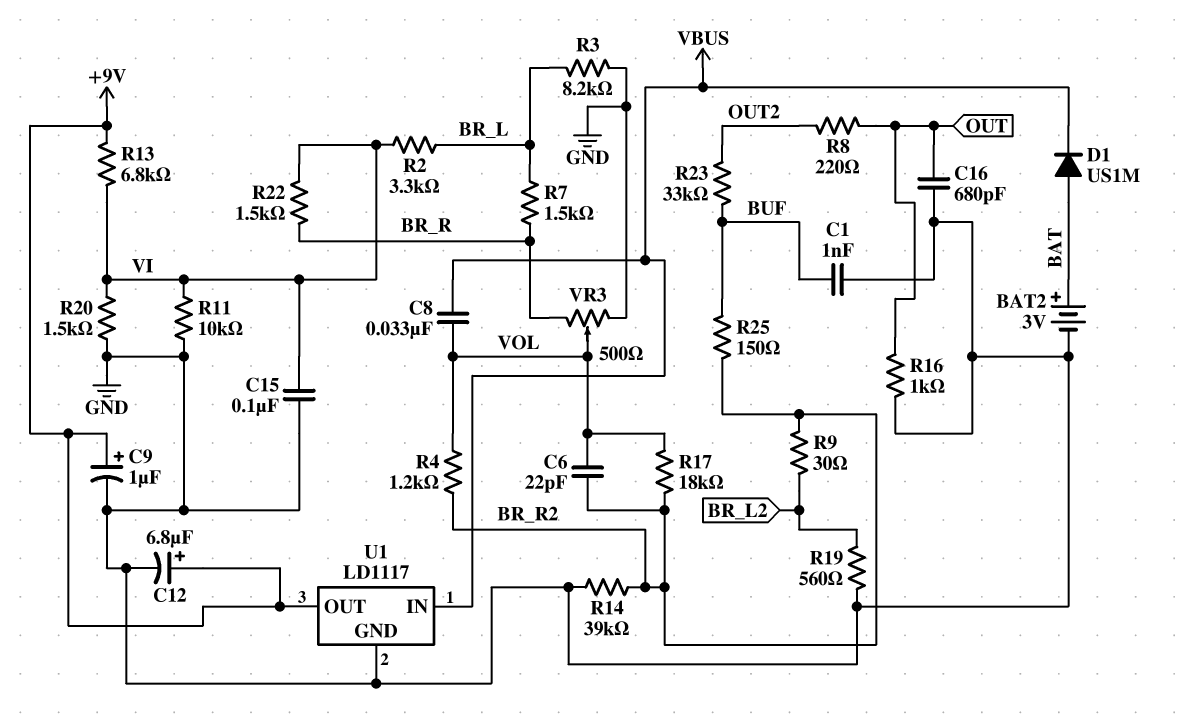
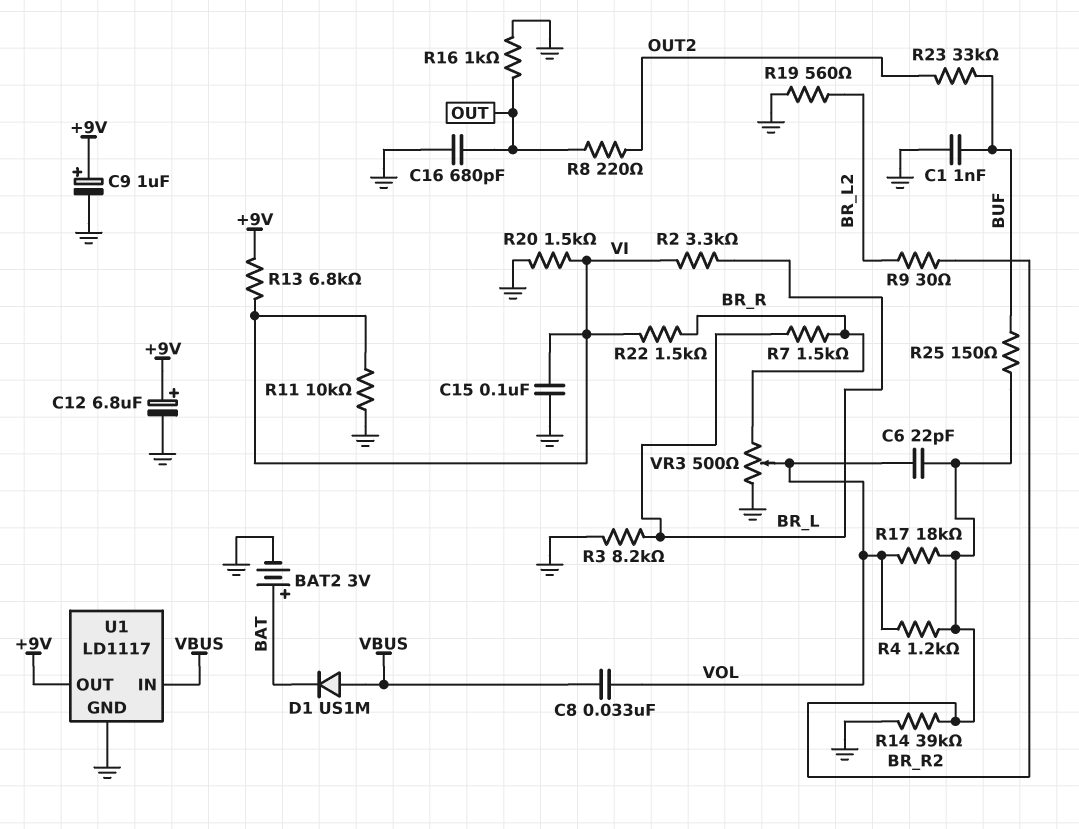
D1: diode US1M (A BAT, K VBUS) -> diode US1M (A VBUS, K BAT)

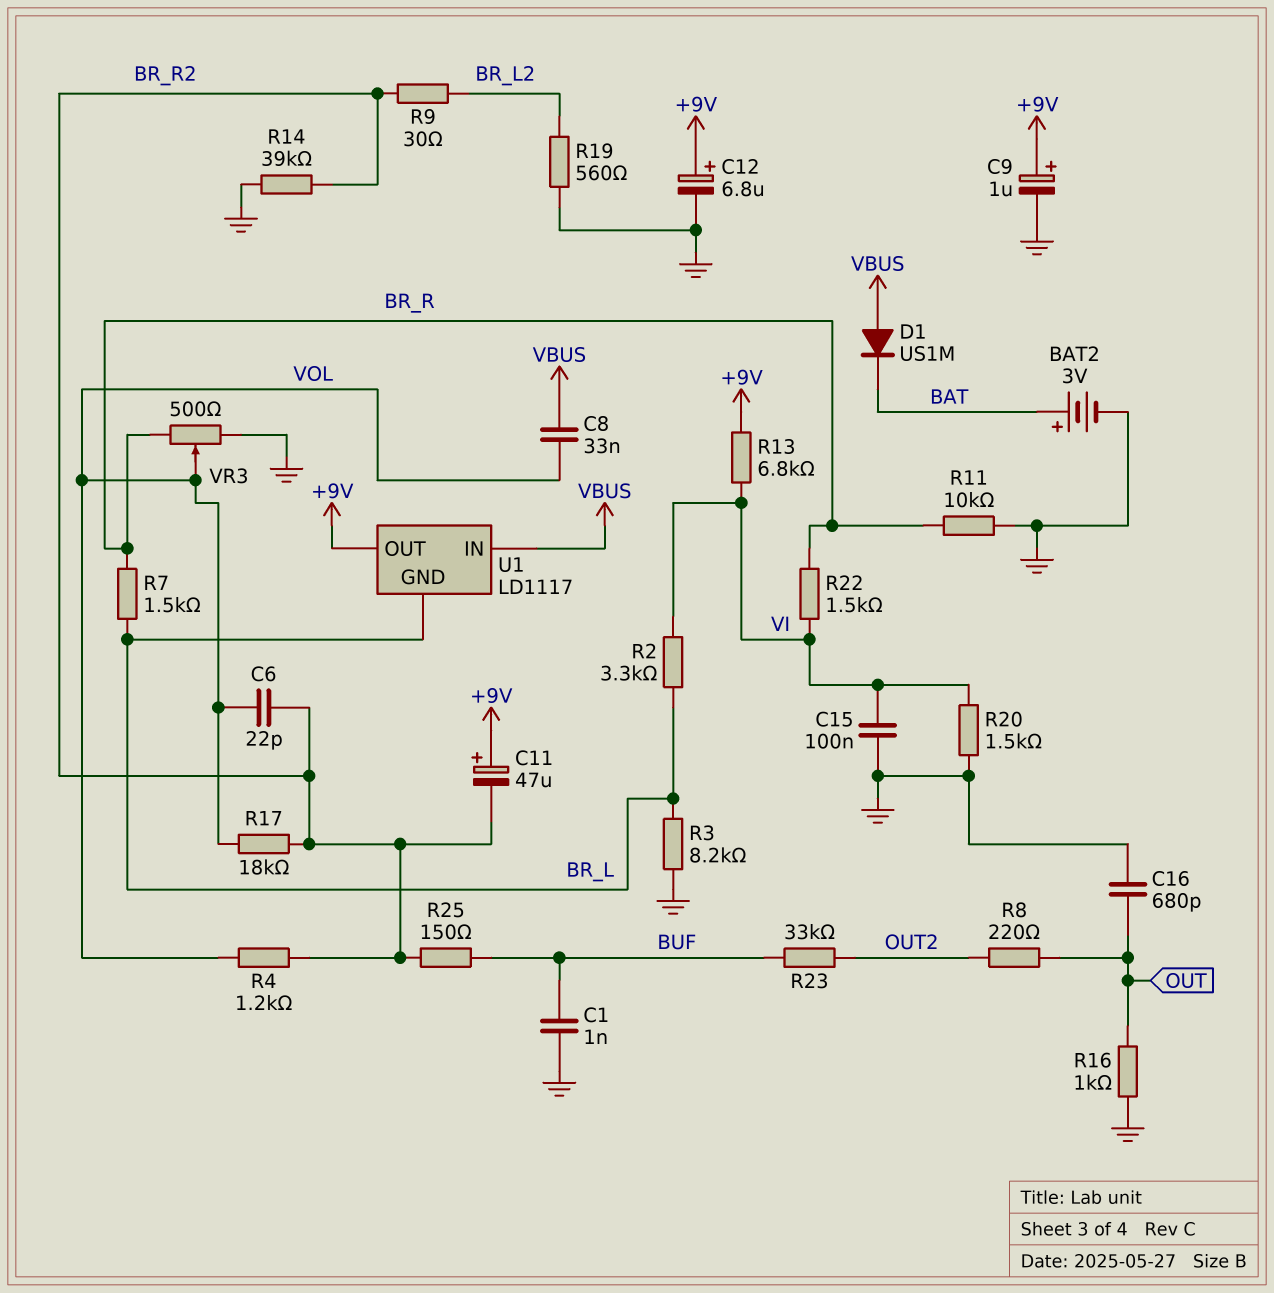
C11: none -> 47uF (plus +9V, minus BR_R2)
R11: 10k (GND, VI) -> 10k (BR_R, GND)
U1 pin GND: GND -> BR_L

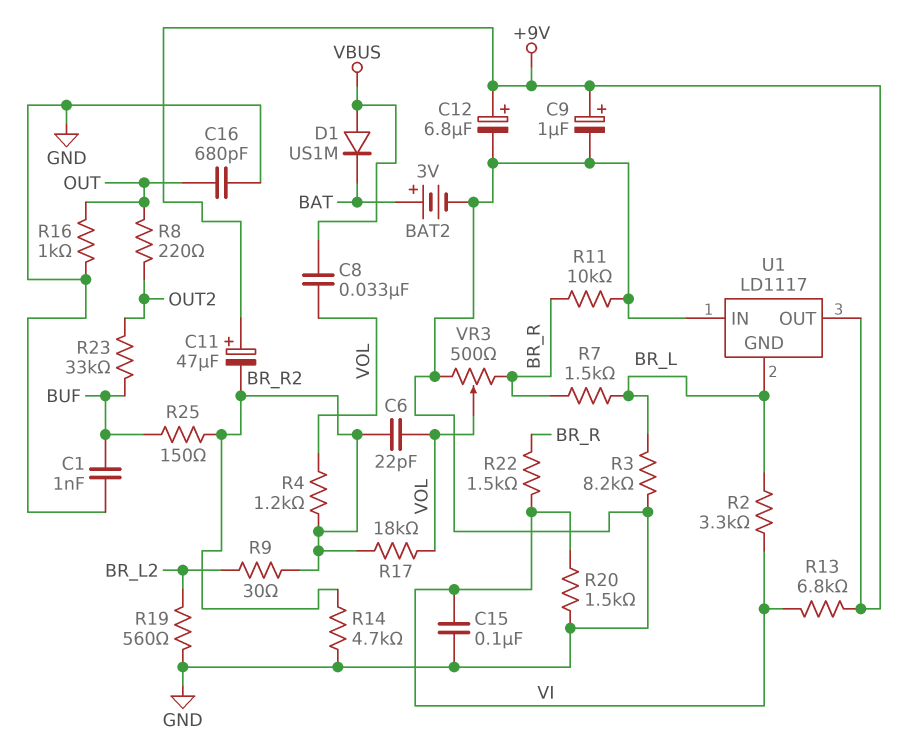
R14: 39k (BR_R2, GND) -> 4.7k (BR_R2, GND)
U1 pin IN: VBUS -> GND

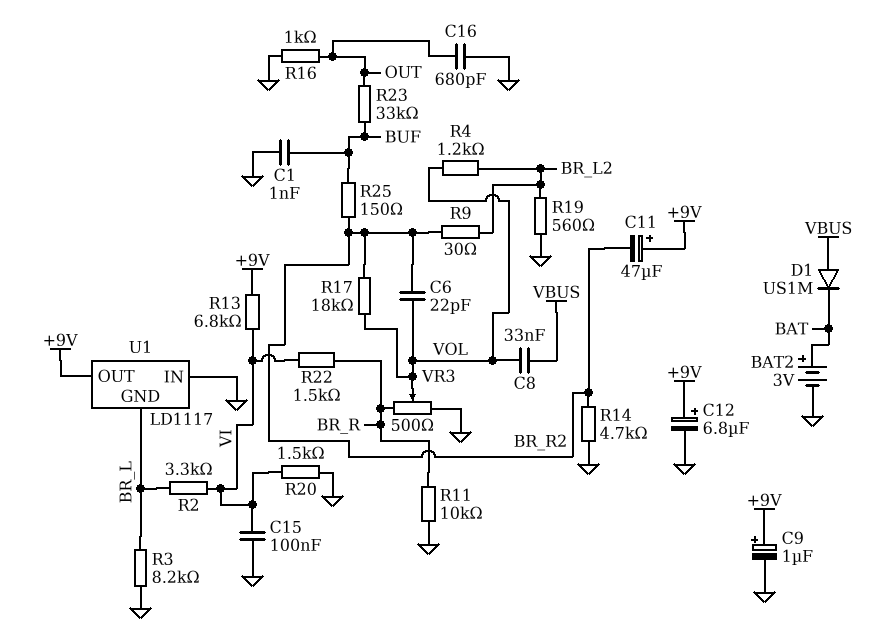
R4: 1.2k (BR_R2, VOL) -> 1.2k (BR_L2, VOL)
R7: 1.5k (BR_L, BR_R) -> none
R8: 220 (OUT, OUT2) -> none
R23: 33k (BUF, OUT2) -> 33k (BUF, OUT)

